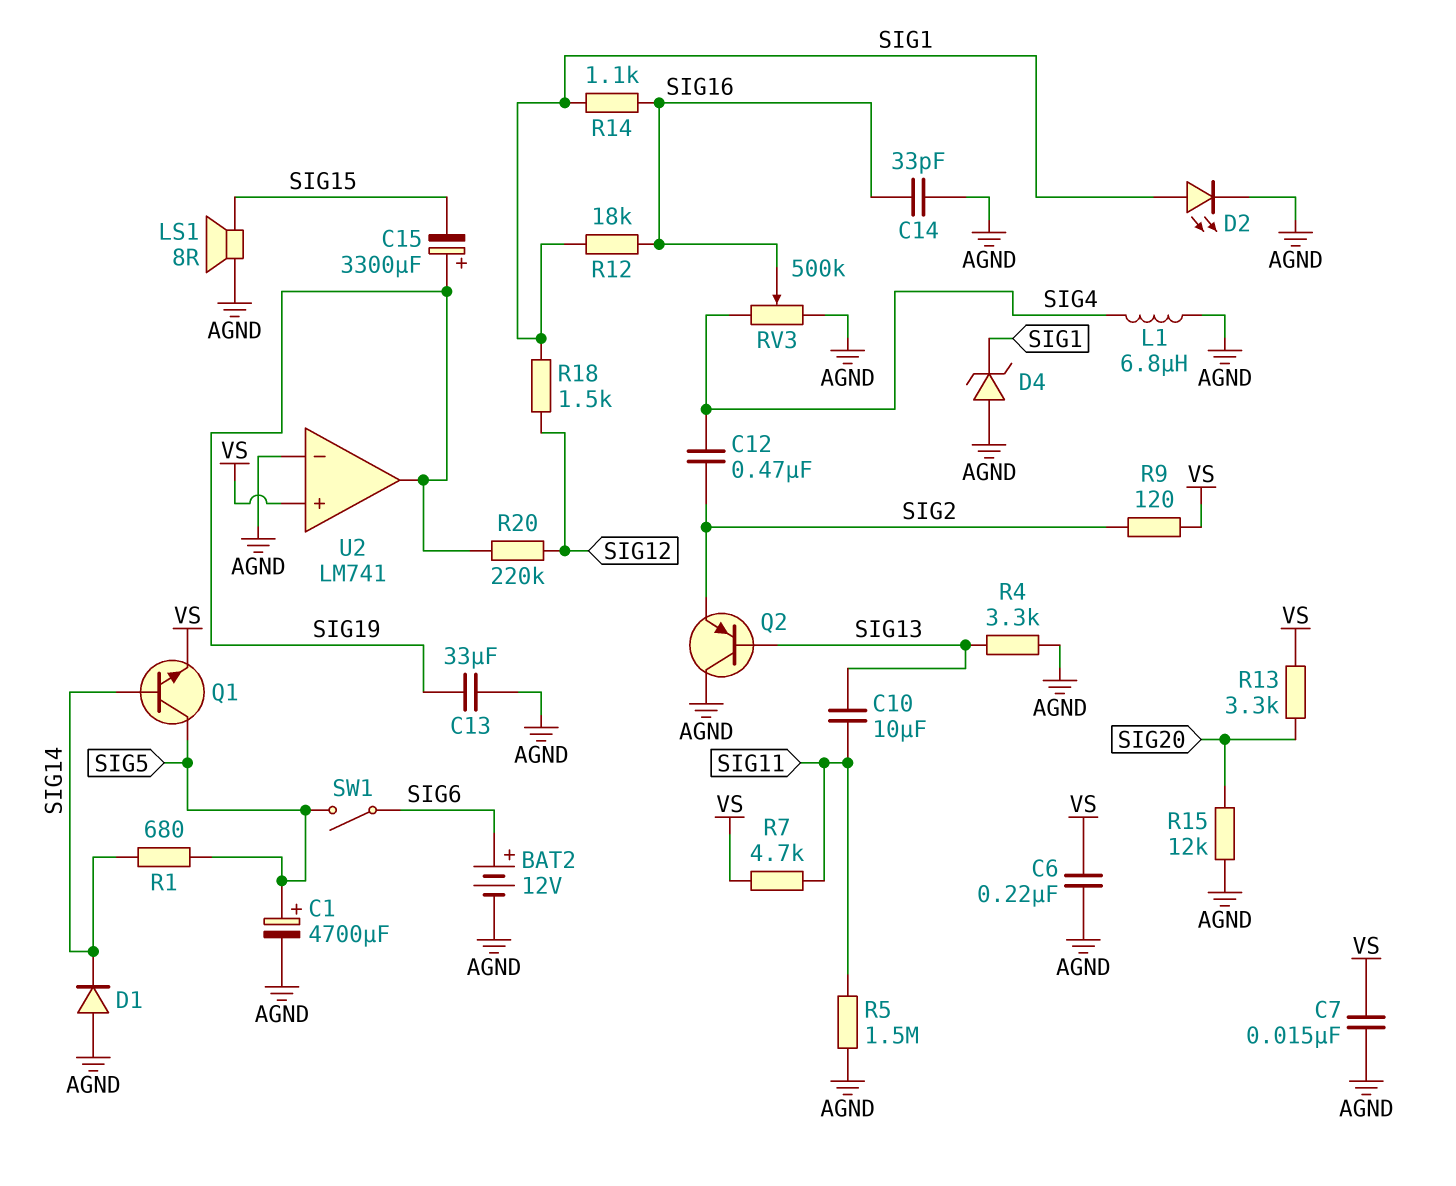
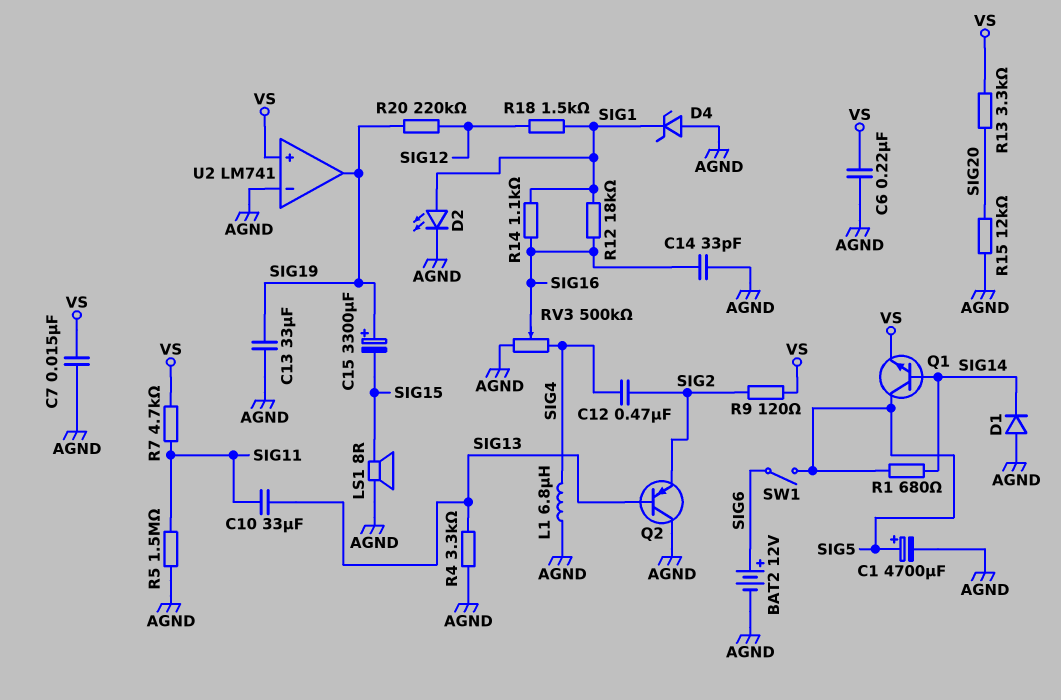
C10: 10uF (SIG11, SIG13) -> 33uF (SIG11, SIG13)

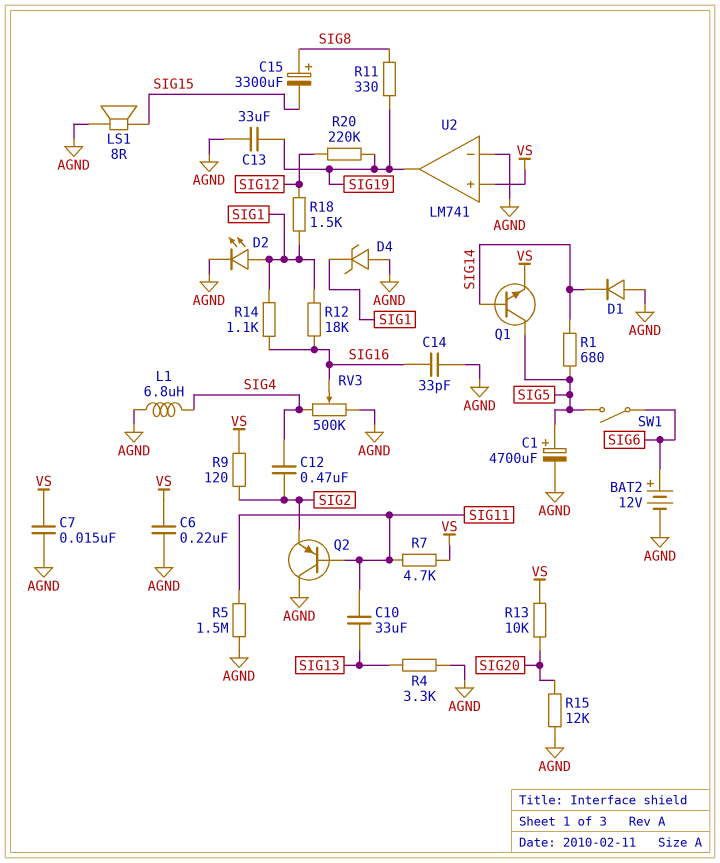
C15: 3300uF (plus SIG19, minus SIG15) -> 3300uF (plus SIG8, minus SIG15)
Q2: PNP (B SIG13, C AGND, E SIG2) -> PNP (B SIG11, C AGND, E SIG2)
R11: none -> 330 (SIG8, SIG19)
R13: 3.3k (SIG20, VS) -> 10k (SIG20, VS)

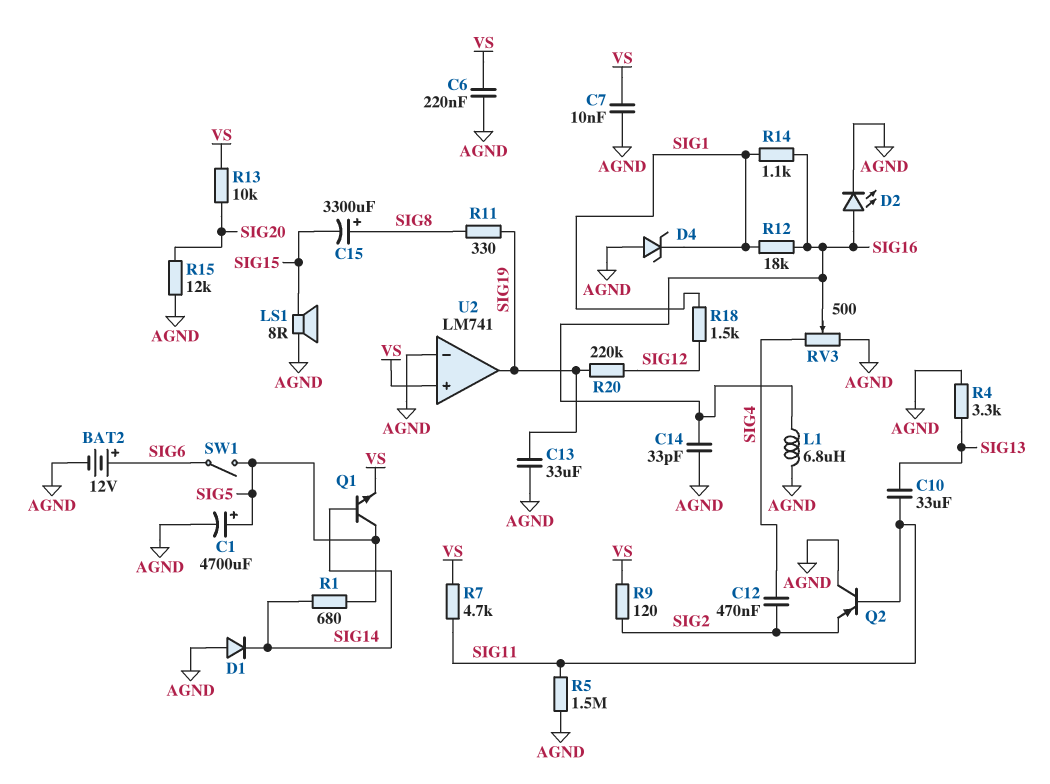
C7: 15nF (AGND, VS) -> 10nF (AGND, VS)
D2: LED (A SIG1, K AGND) -> LED (A SIG16, K AGND)
L1: 6.8uH (AGND, SIG4) -> 6.8uH (AGND, SIG16)
RV3: 500k (AGND, SIG4, wiper SIG16) -> 500 (AGND, SIG4, wiper SIG16)

